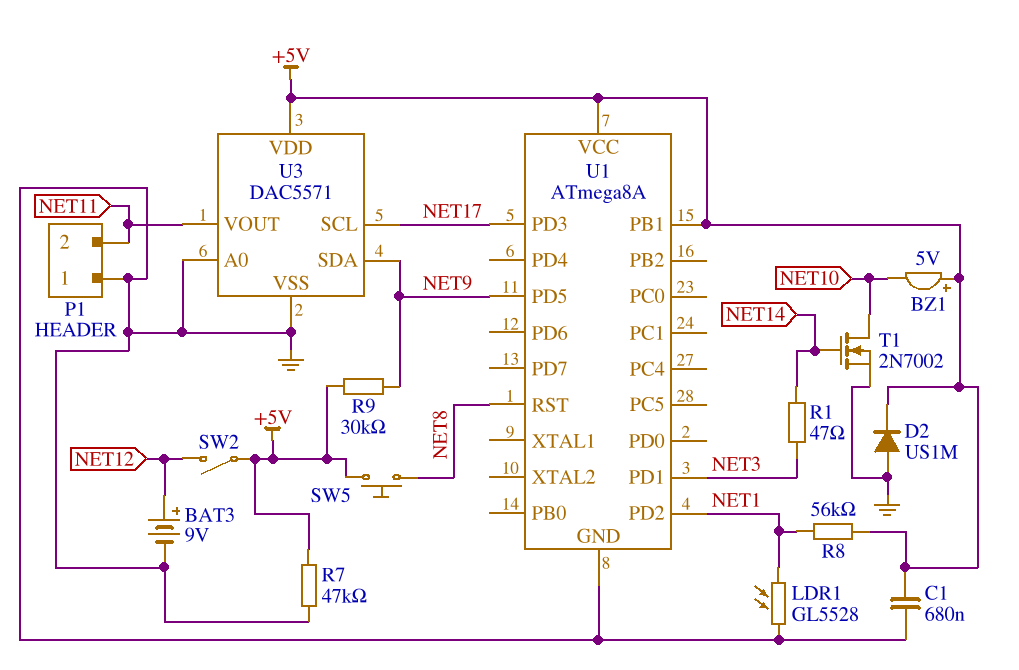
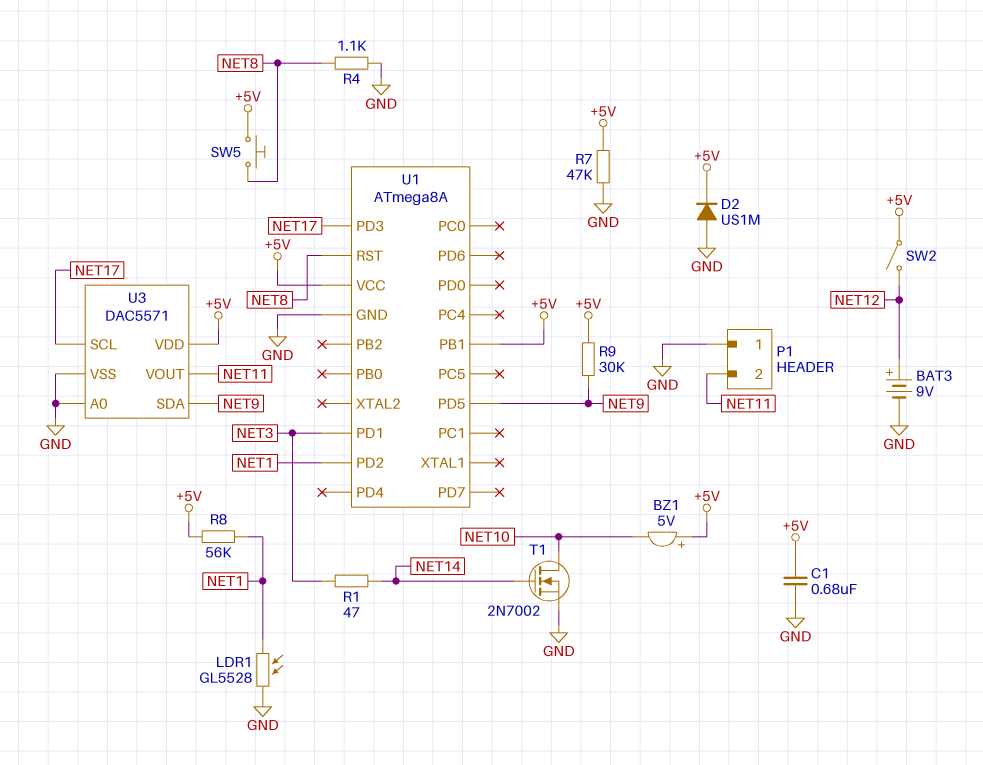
R4: none -> 1.1k (GND, NET8)

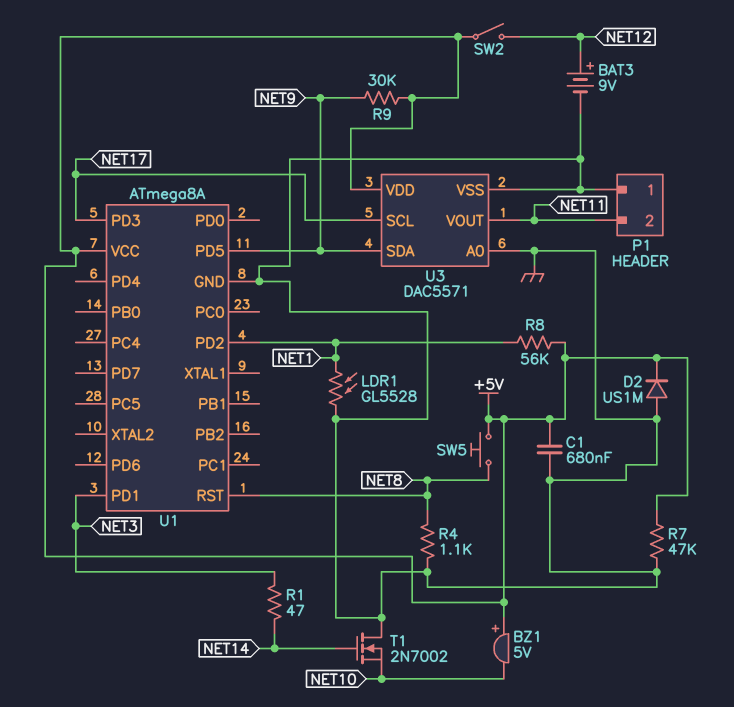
T1: NMOS 2N7002 (G NET14, D NET10, S GND) -> NMOS 2N7002 (G NET14, D GND, S NET10)
U1 pin PB1: +5V -> none

